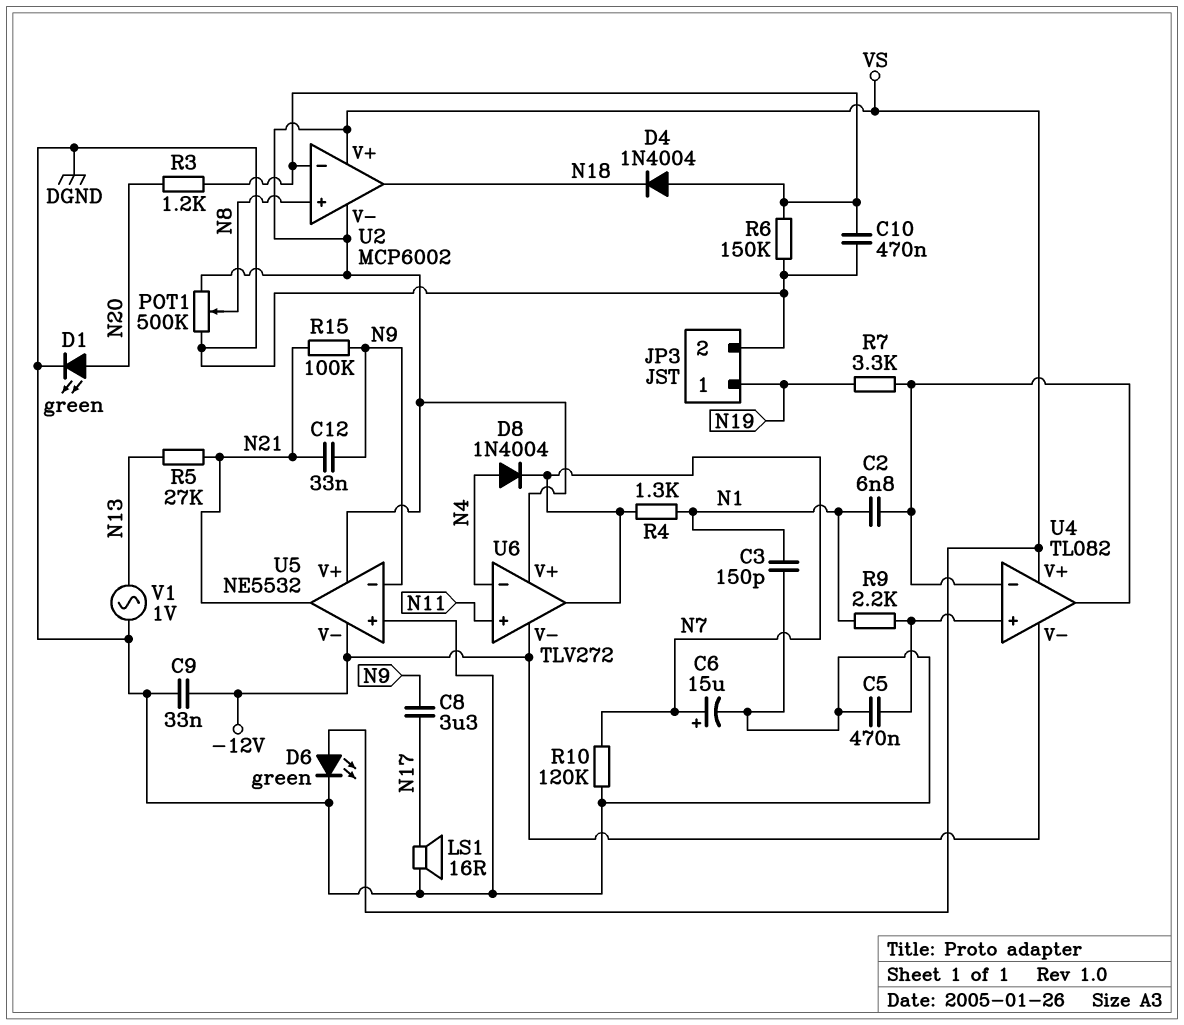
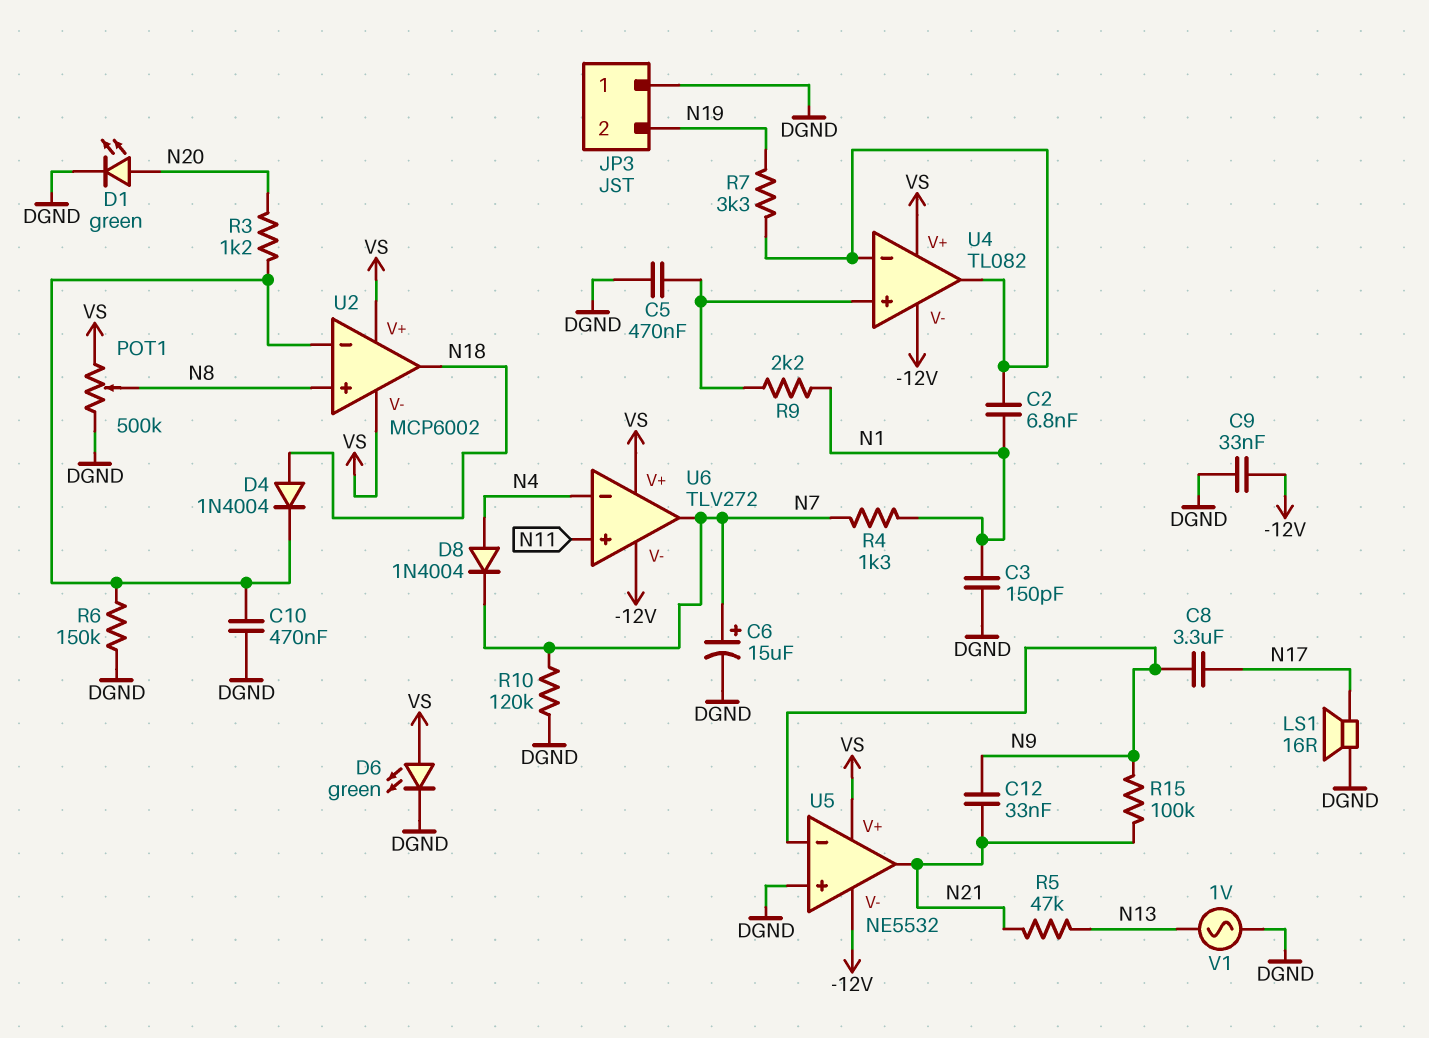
D4: diode 1N4004 (A U2/in-, K N18) -> diode 1N4004 (A N18, K U2/in-)
JP3 pin 1: N19 -> DGND
JP3 pin 2: DGND -> N19
R5: 27k (N13, N21) -> 47k (N13, N21)

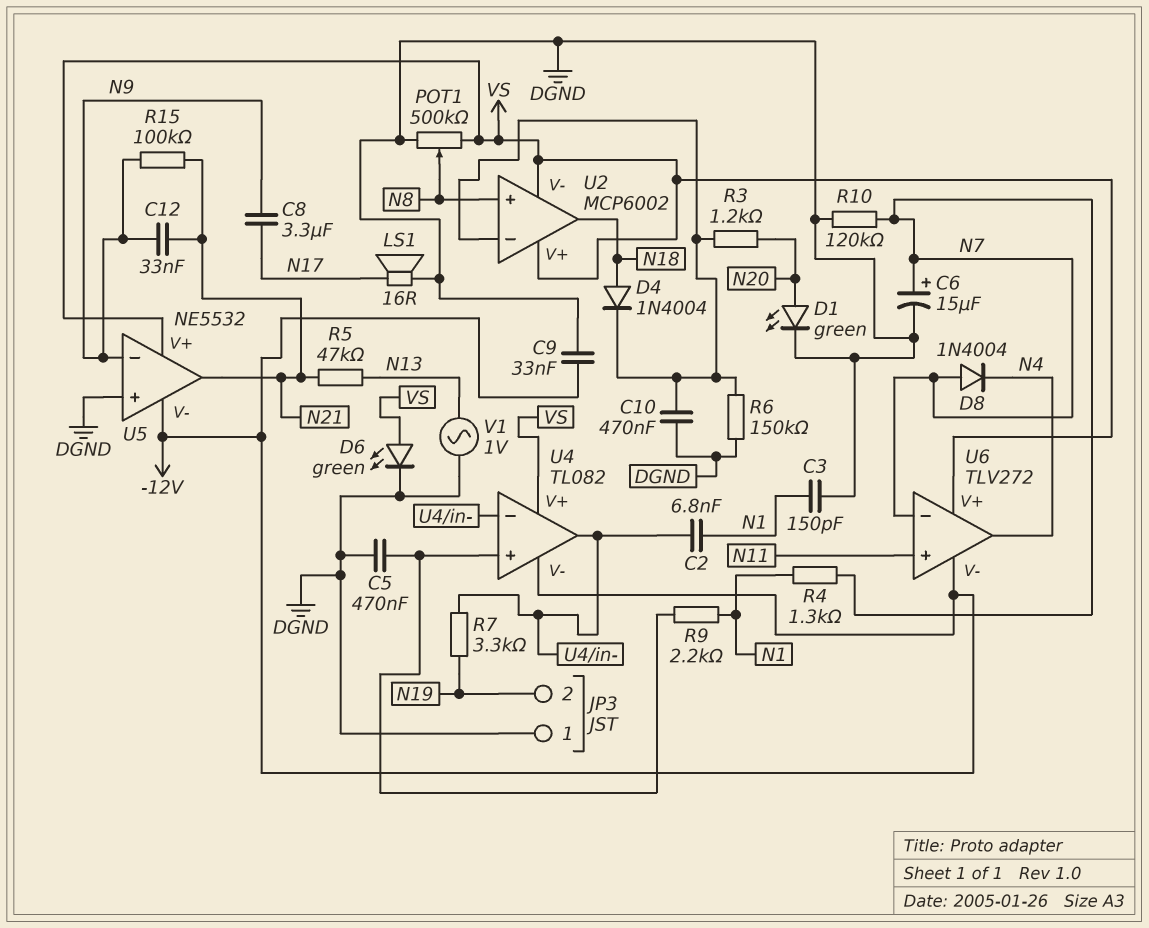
D8: diode 1N4004 (A N4, K N7) -> diode 1N4004 (A N7, K N4)
U6 pin in-: N4 -> N7
U6 pin out: N7 -> N4

